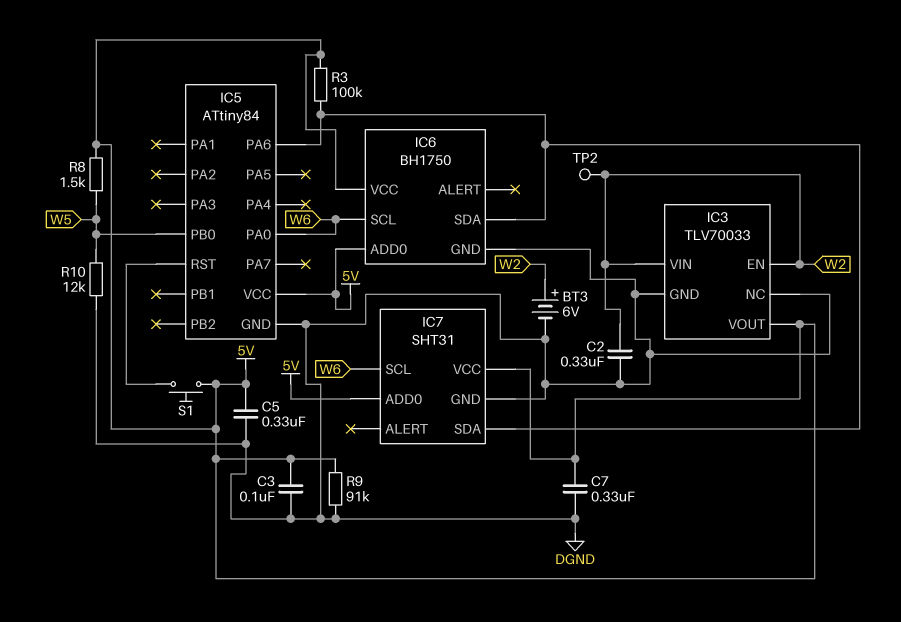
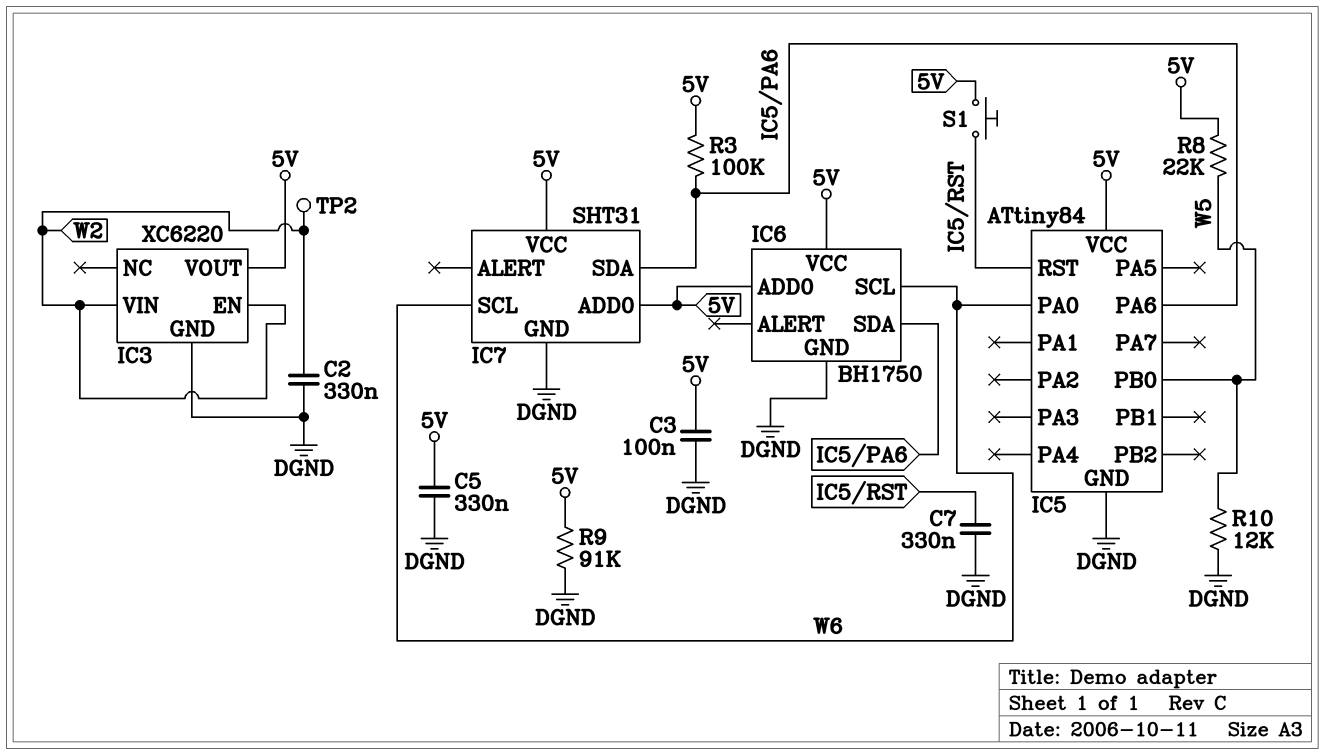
BT3: 6V (plus W2, minus DGND) -> none
C7: 330nF (5V, DGND) -> 330nF (DGND, IC5/RST)
IC3: TLV70033 -> XC6220
IC3 pin NC: DGND -> none
R8: 1.5k (5V, W5) -> 22k (5V, W5)

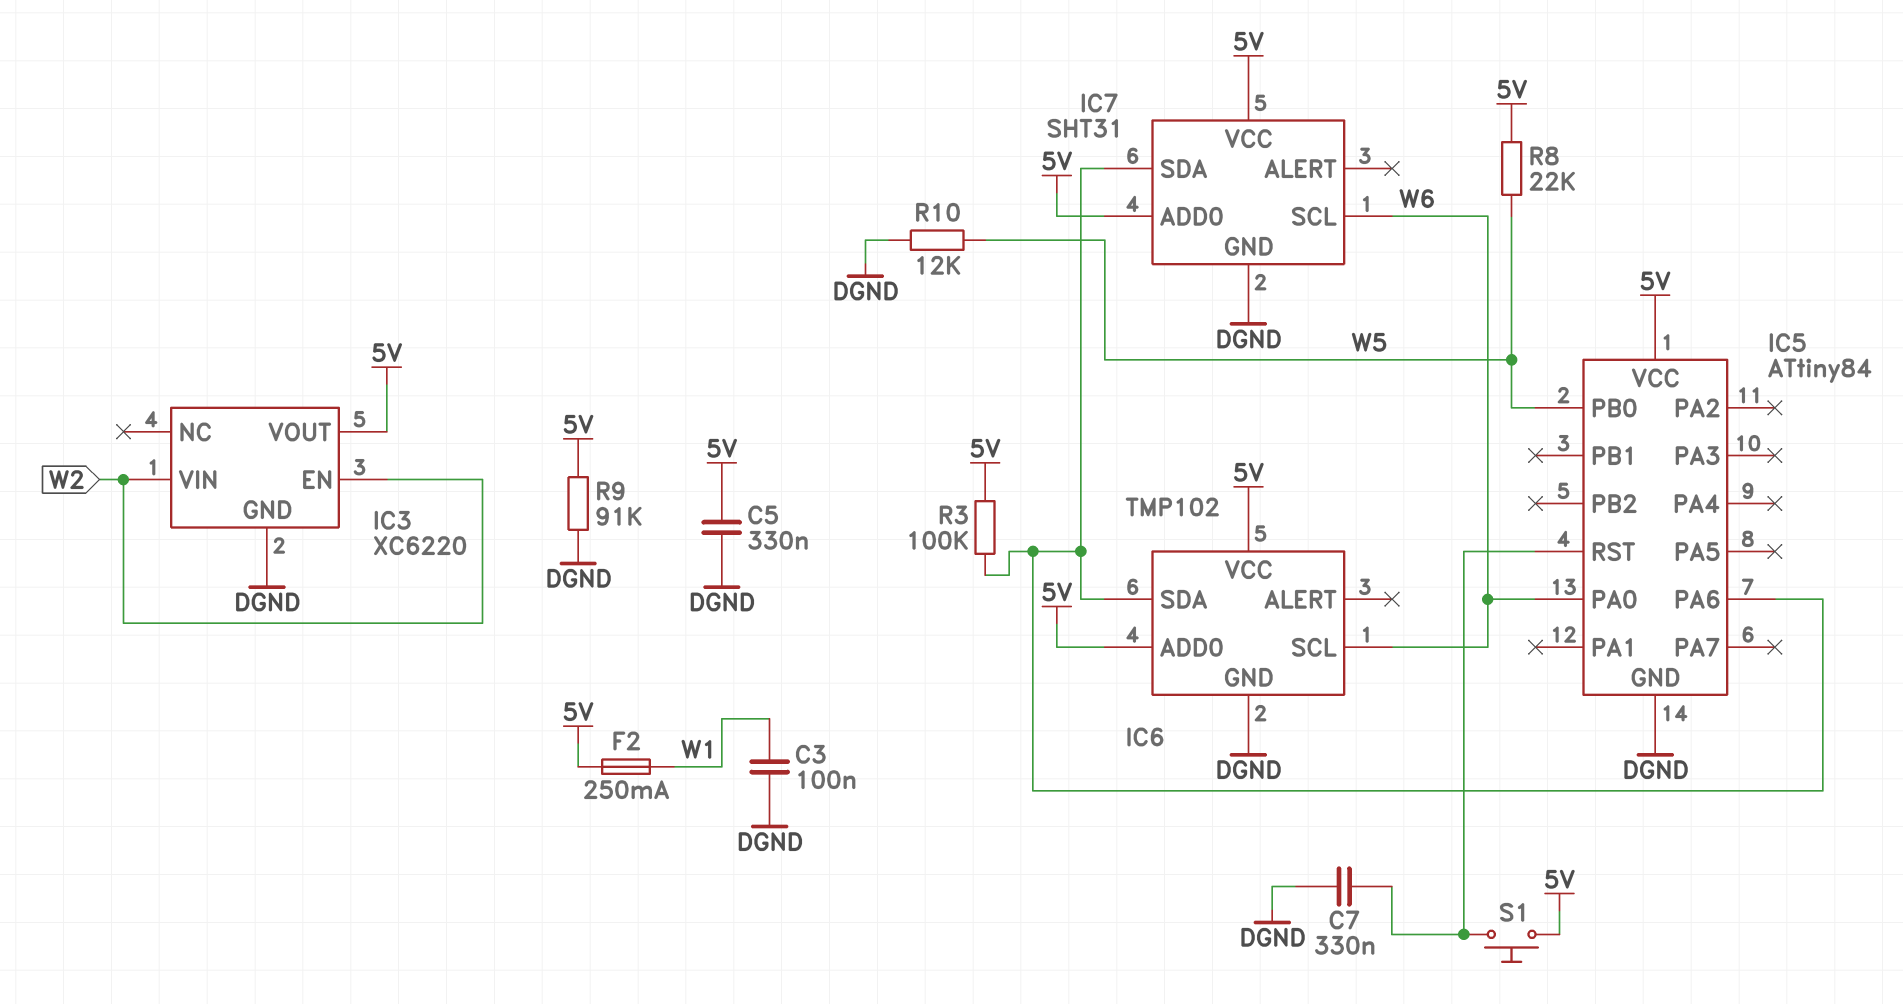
C2: 330nF (DGND, W2) -> none
C3: 100nF (5V, DGND) -> 100nF (DGND, W1)
F2: none -> 250mA (5V, W1)
IC6: BH1750 -> TMP102
TP2: test point (W2) -> none

